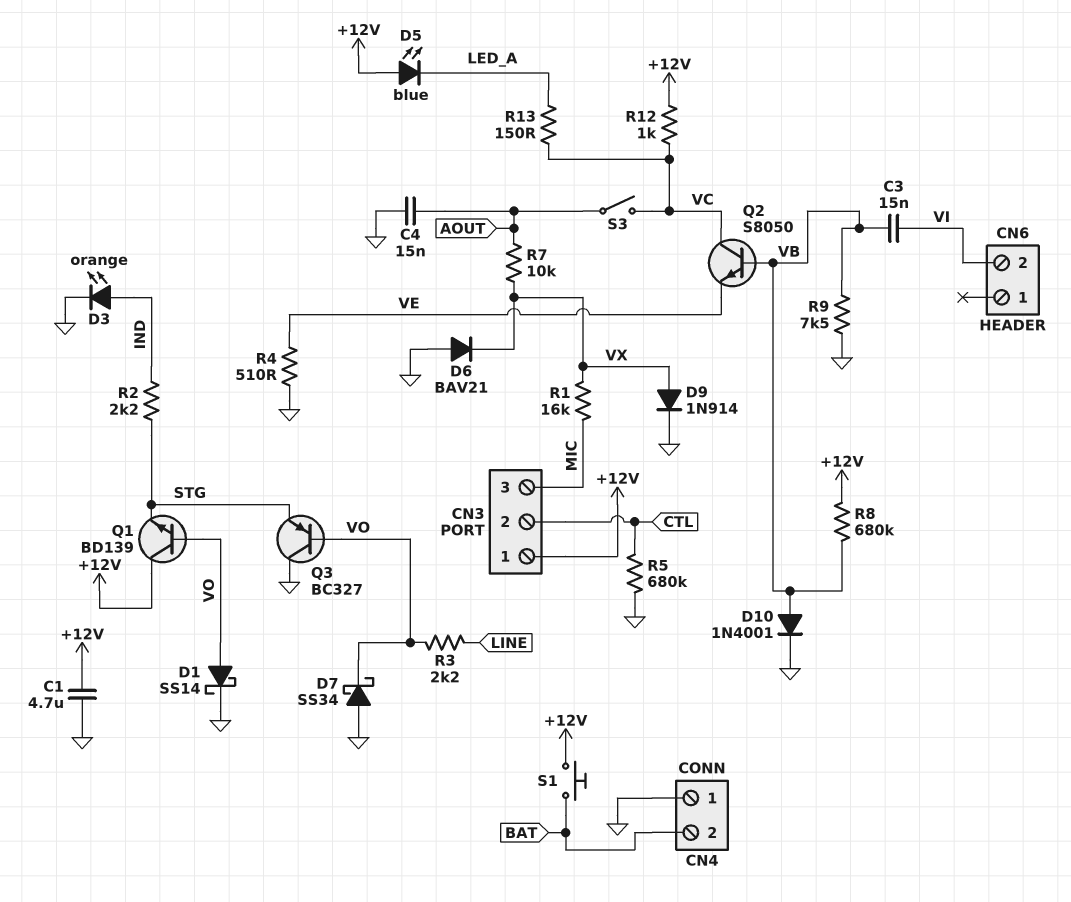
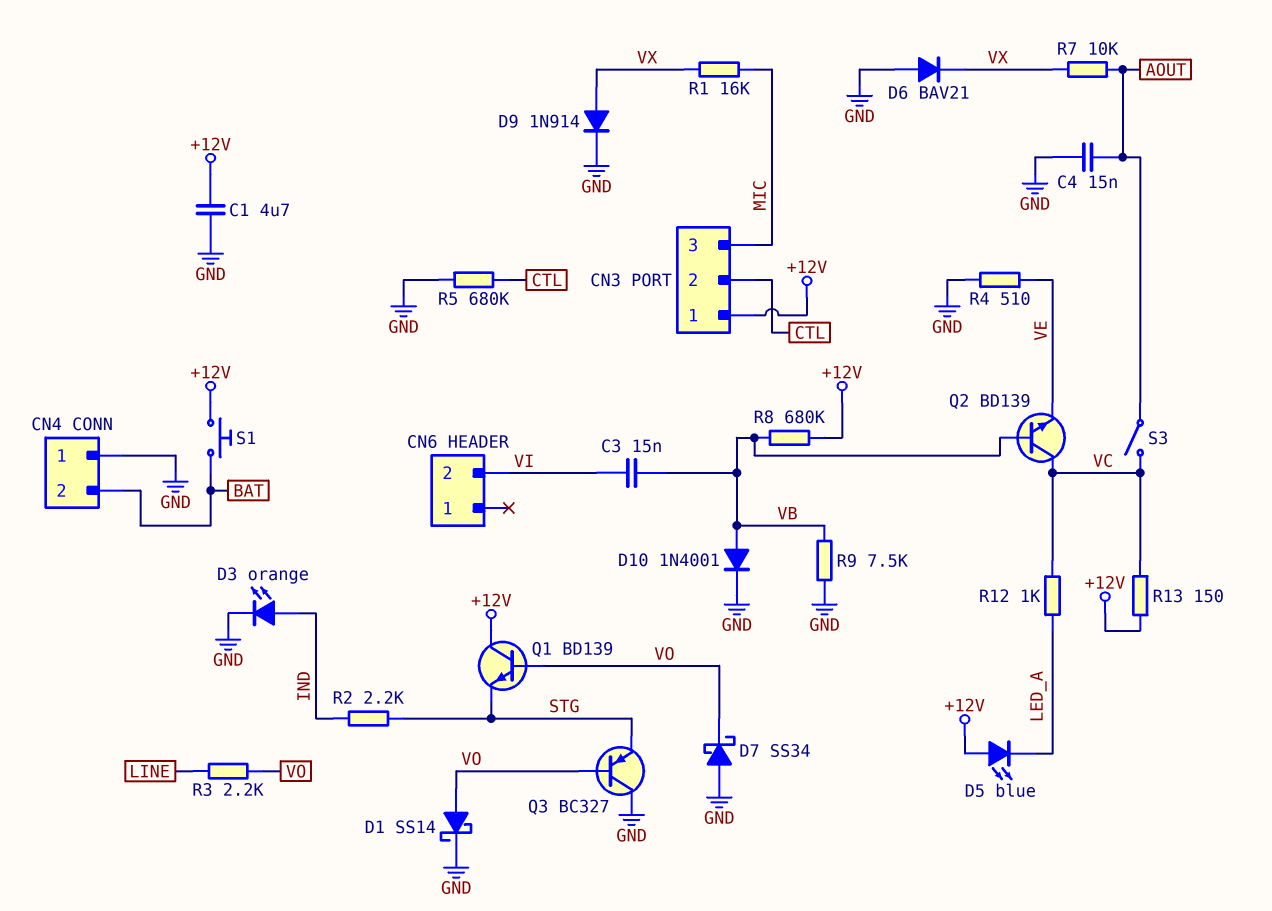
Q2: NPN S8050 (B VB, C VC, E VE) -> NPN BD139 (B VB, C VC, E VE)
R12: 1k (+12V, VC) -> 1k (LED_A, VC)
R13: 150 (LED_A, VC) -> 150 (+12V, VC)

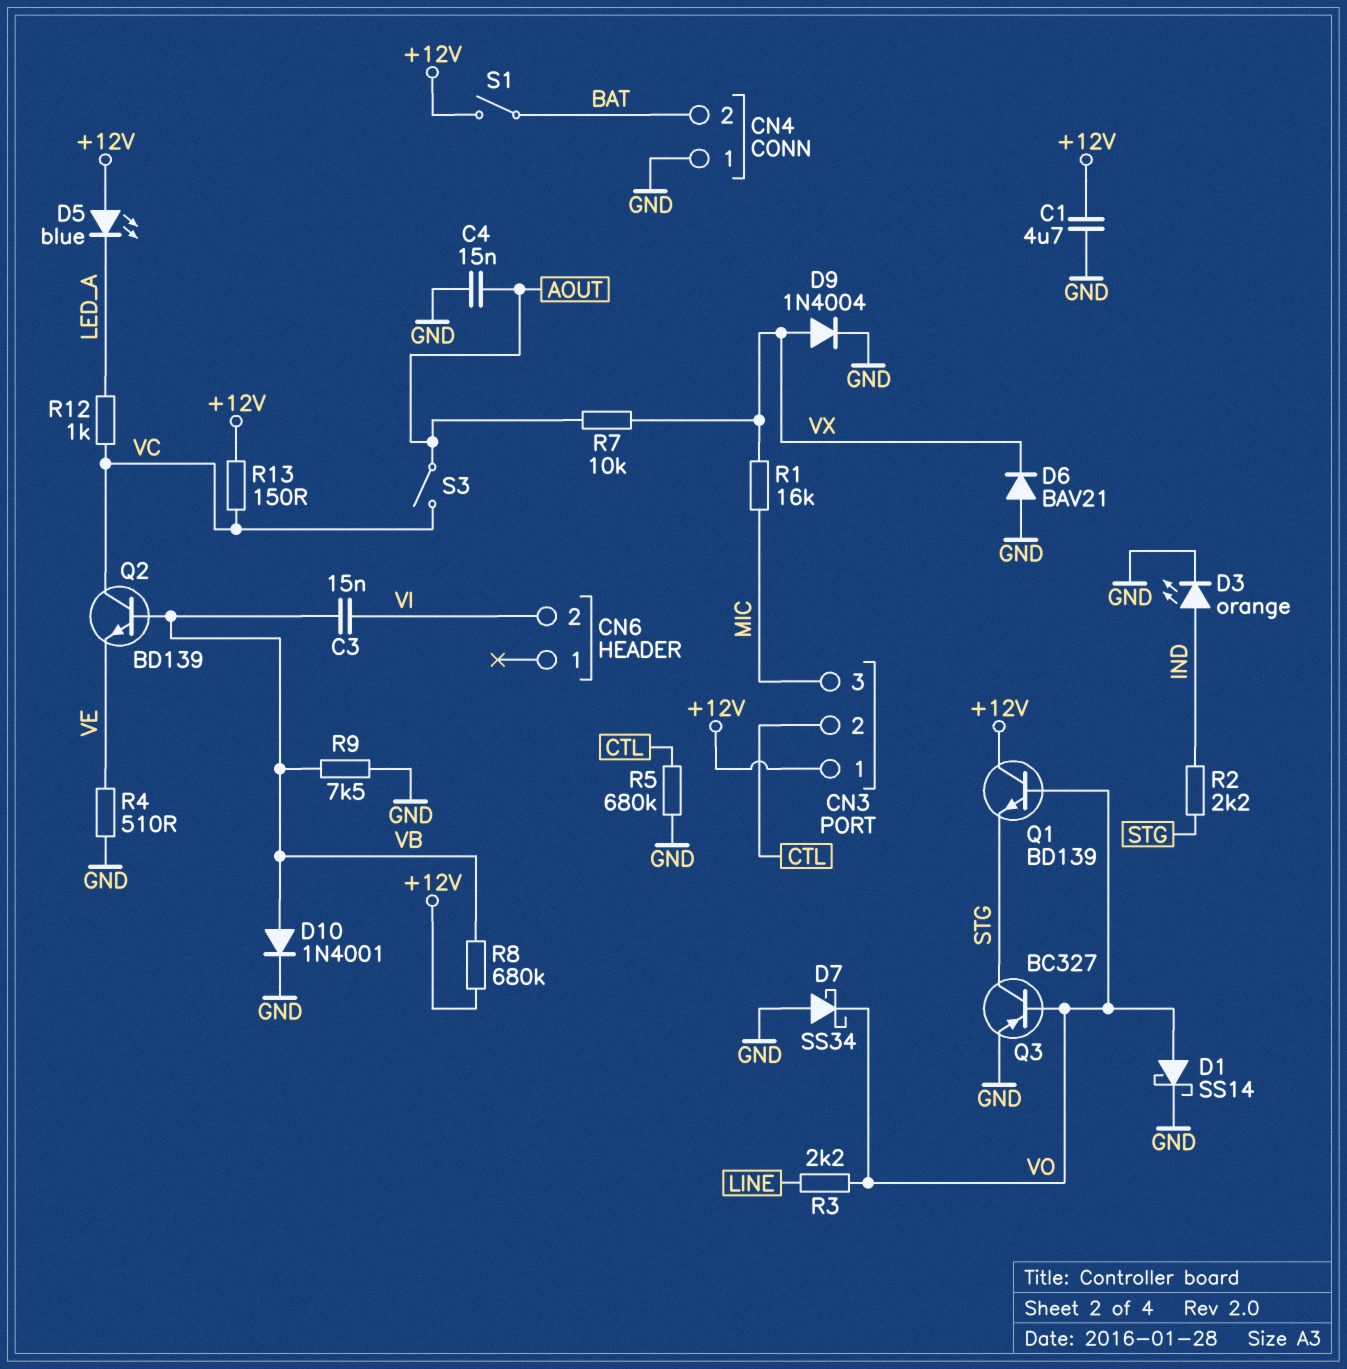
D9: diode 1N914 (A VX, K GND) -> diode 1N4004 (A VX, K GND)
Q3: PNP BC327 (B VO, C GND, E STG) -> PNP BC327 (B VO, C STG, E GND)
S1: button (+12V, BAT) -> switch (+12V, BAT)

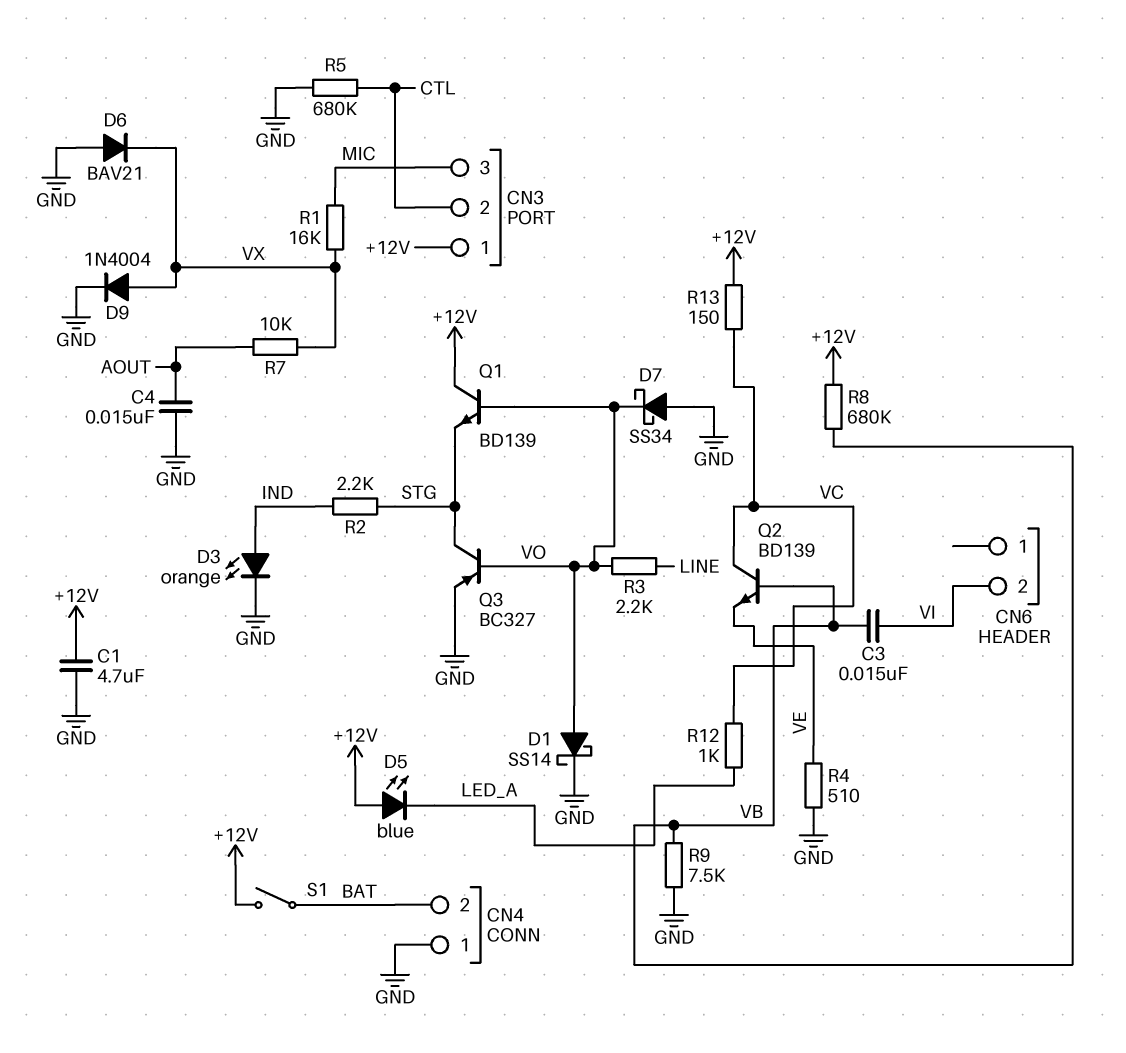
D10: diode 1N4001 (A VB, K GND) -> none
S3: switch (AOUT, VC) -> none

